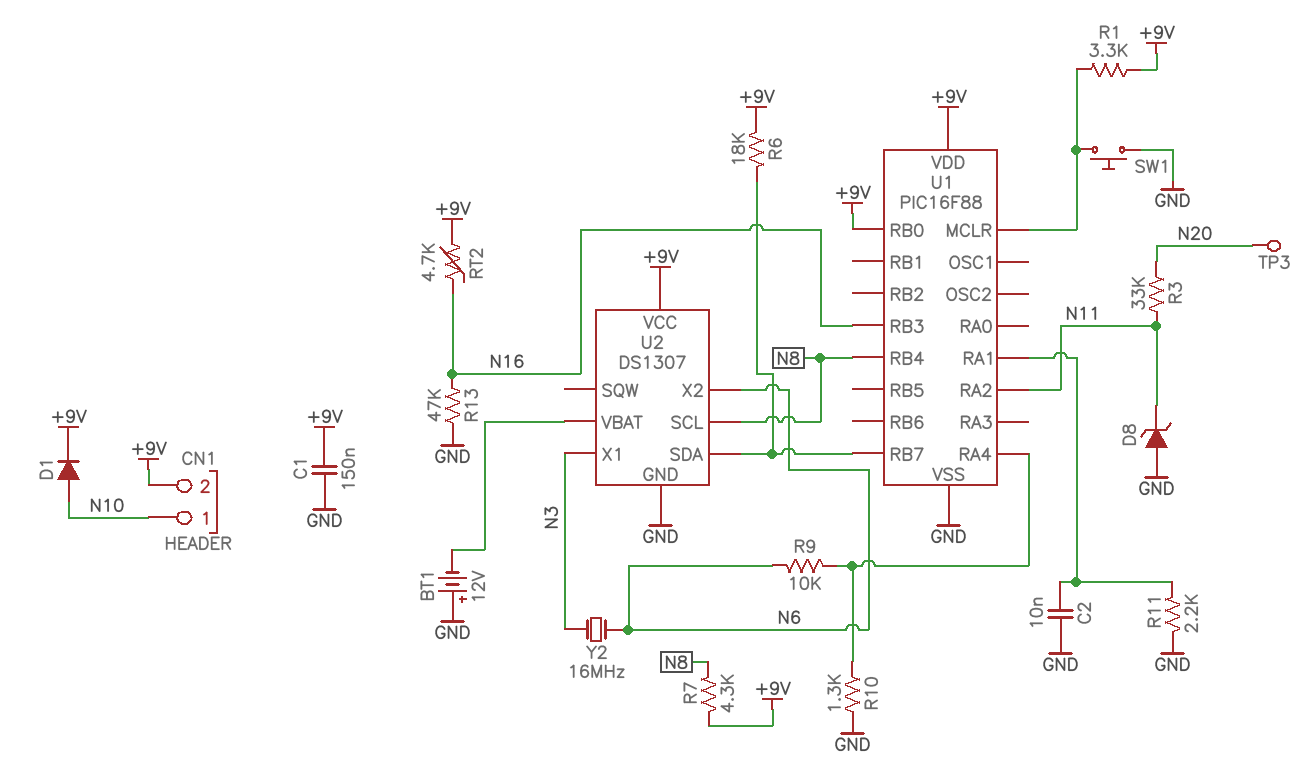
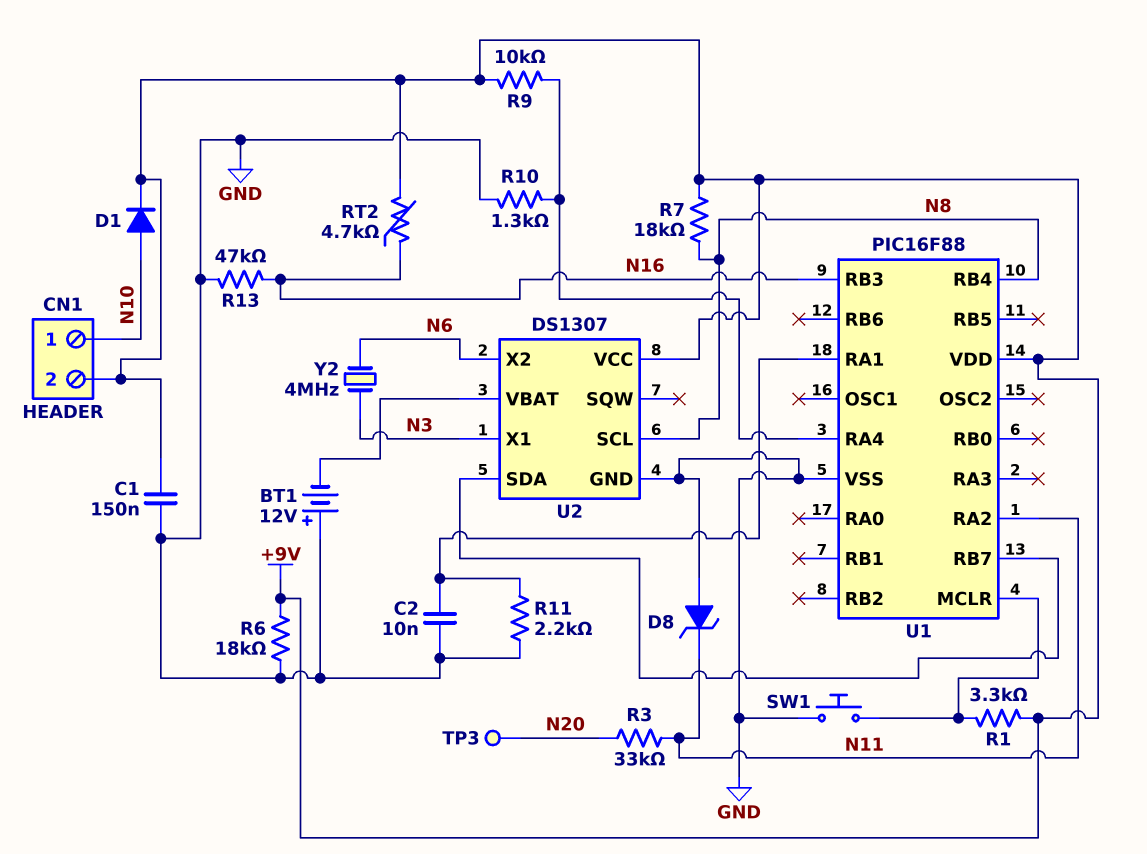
R6: 18k (+9V, U1/RB7) -> 18k (+9V, GND)
R7: 4.3k (+9V, N8) -> 18k (+9V, N8)
R9: 10k (N6, U1/RA4) -> 10k (+9V, U1/RA4)
U1 pin RB0: +9V -> none
Y2: 16MHz (N3, N6) -> 4MHz (N3, N6)

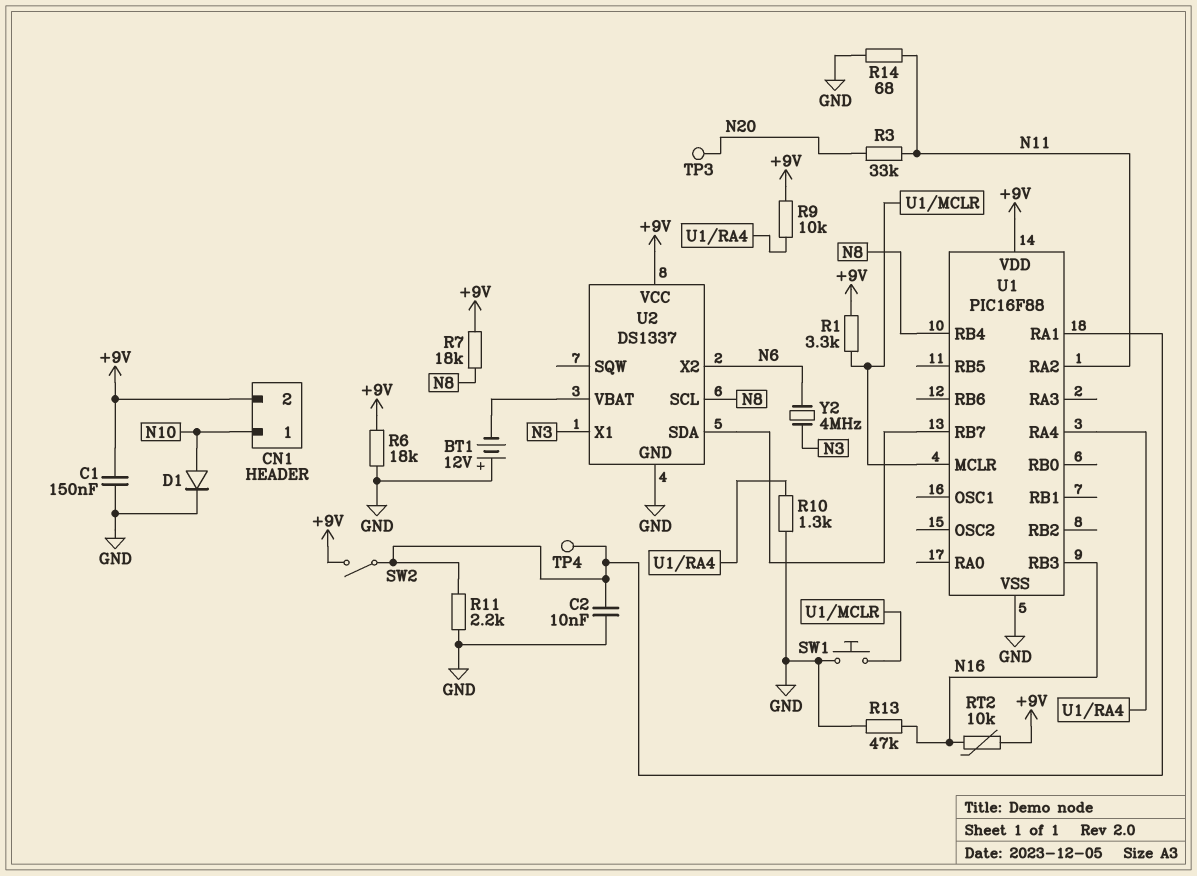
D1: diode (A N10, K +9V) -> diode (A N10, K GND)
D8: zener (A GND, K N11) -> none
R14: none -> 68 (GND, N11)
RT2: 4.7k (+9V, N16) -> 10k (+9V, N16)
SW2: none -> switch (+9V, U1/RA1)
TP4: none -> test point (U1/RA1)
U2: DS1307 -> DS1337

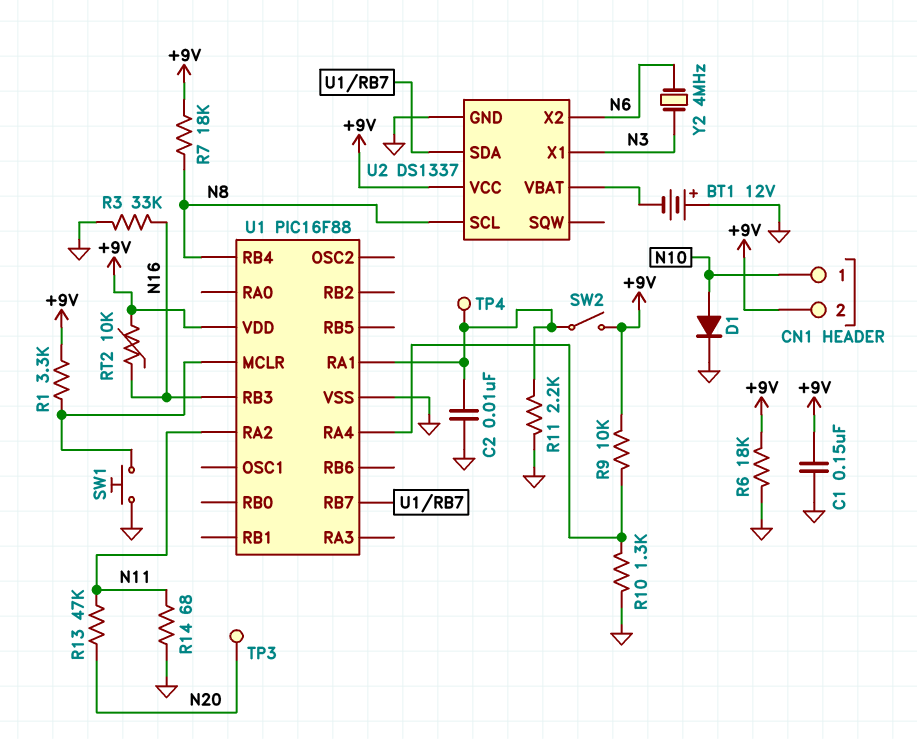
R3: 33k (N11, N20) -> 33k (GND, N16)
R13: 47k (GND, N16) -> 47k (N11, N20)

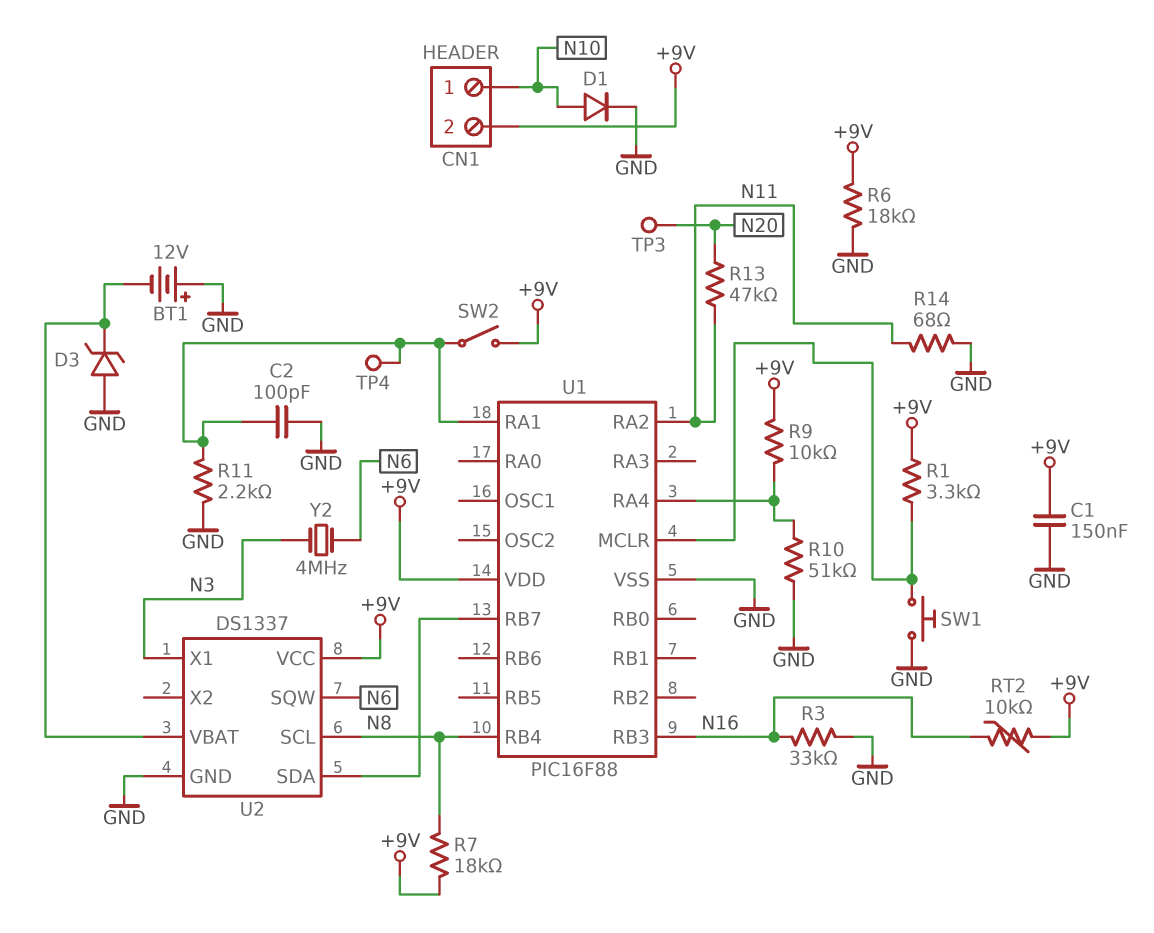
C2: 10nF (GND, U1/RA1) -> 100pF (GND, U1/RA1)
D3: none -> zener (A GND, K U2/VBAT)
R10: 1.3k (GND, U1/RA4) -> 51k (GND, U1/RA4)
U2 pin SQW: none -> N6
U2 pin X2: N6 -> none

